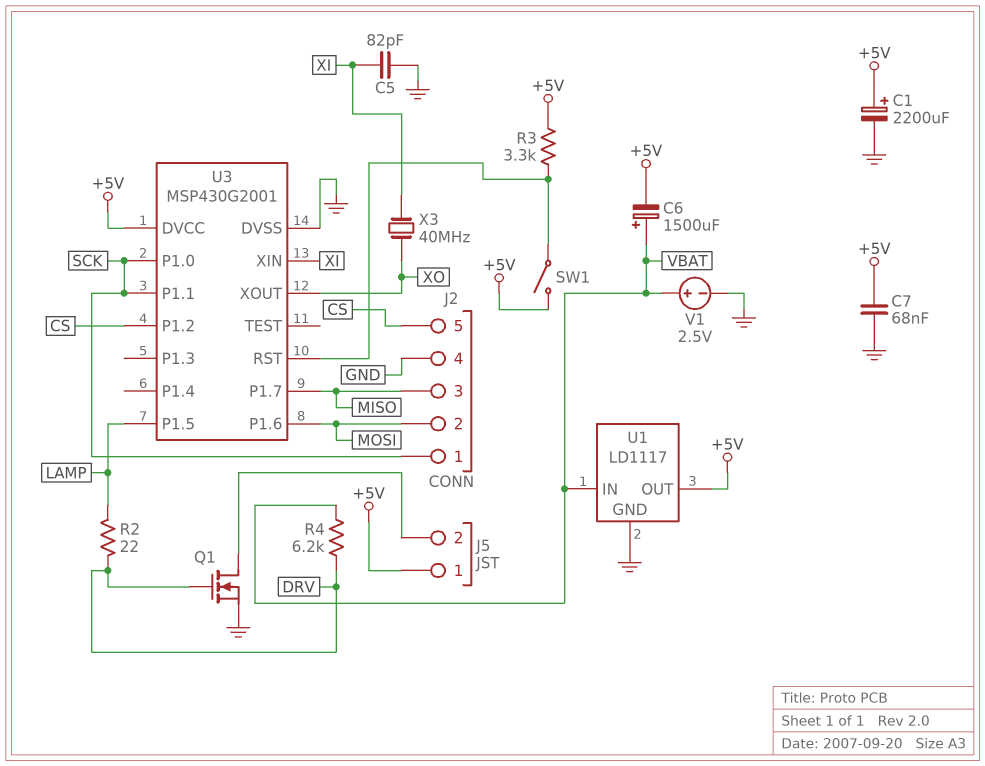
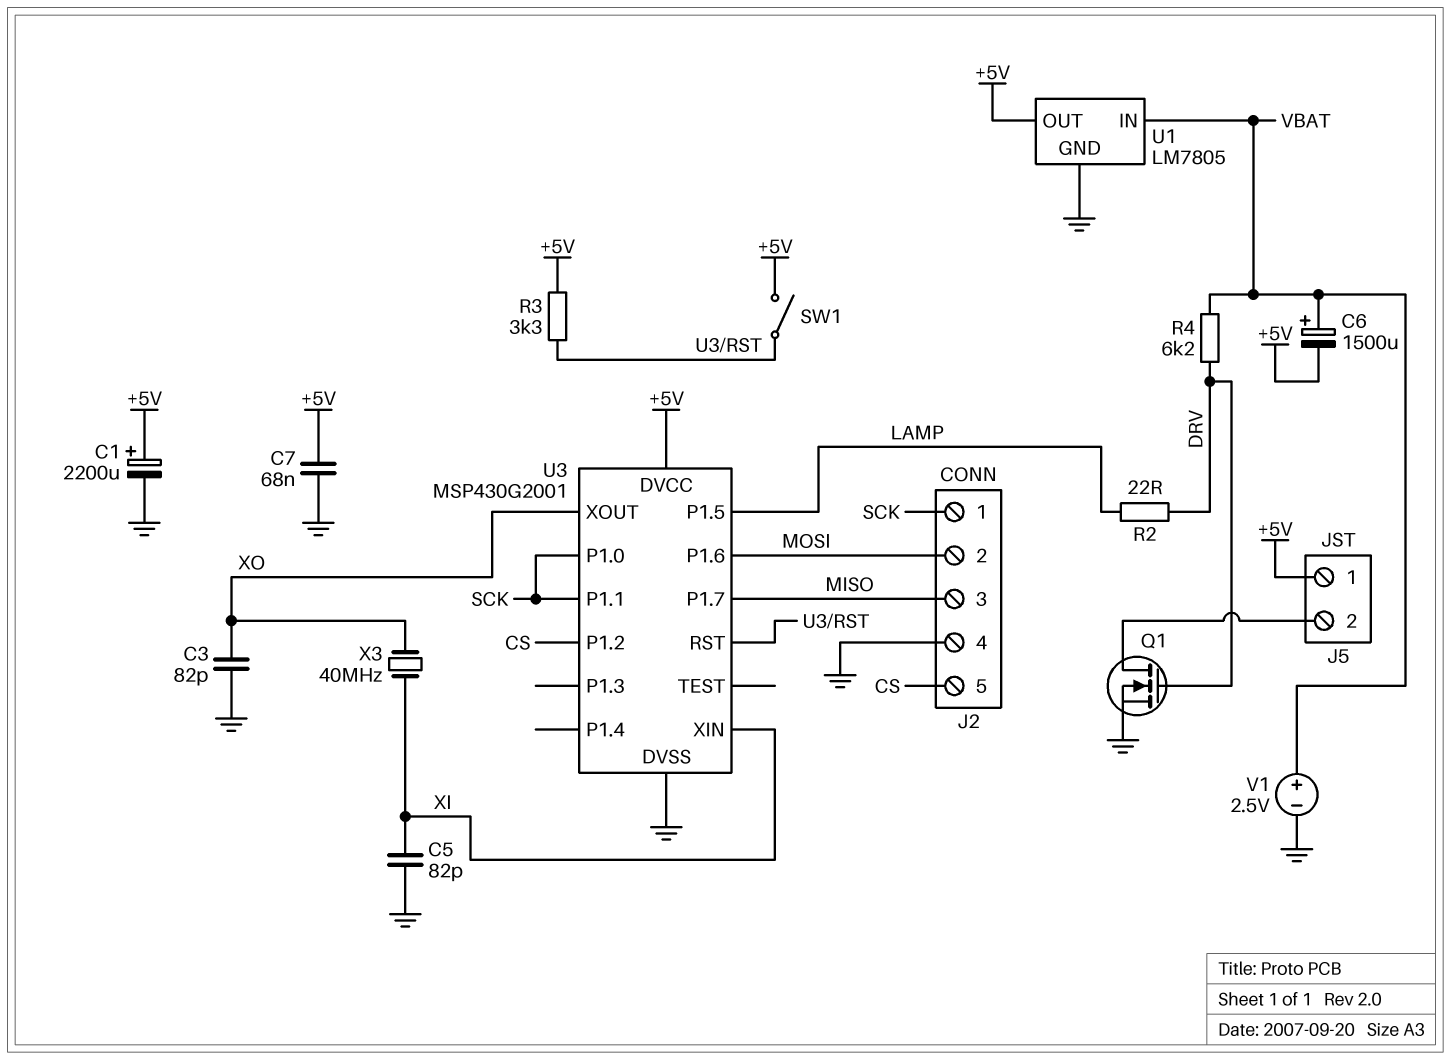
C3: none -> 82pF (GND, XO)
U1: LD1117 -> LM7805

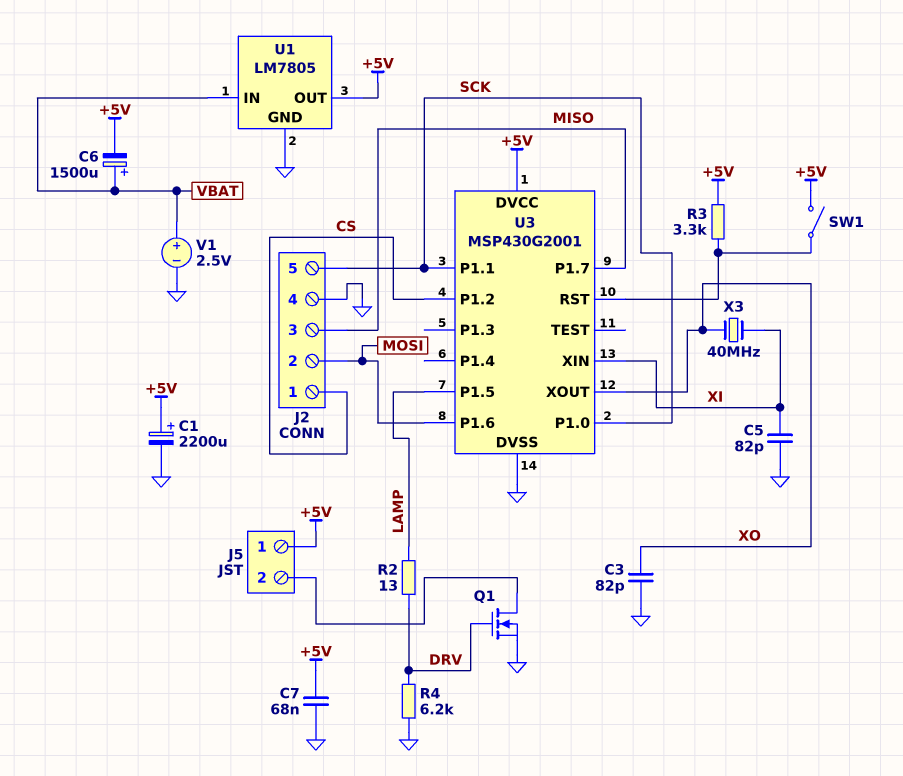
J2 pin 1: SCK -> CS
J2 pin 5: CS -> SCK
R2: 22 (DRV, LAMP) -> 13 (DRV, LAMP)
R4: 6.2k (DRV, VBAT) -> 6.2k (DRV, GND)

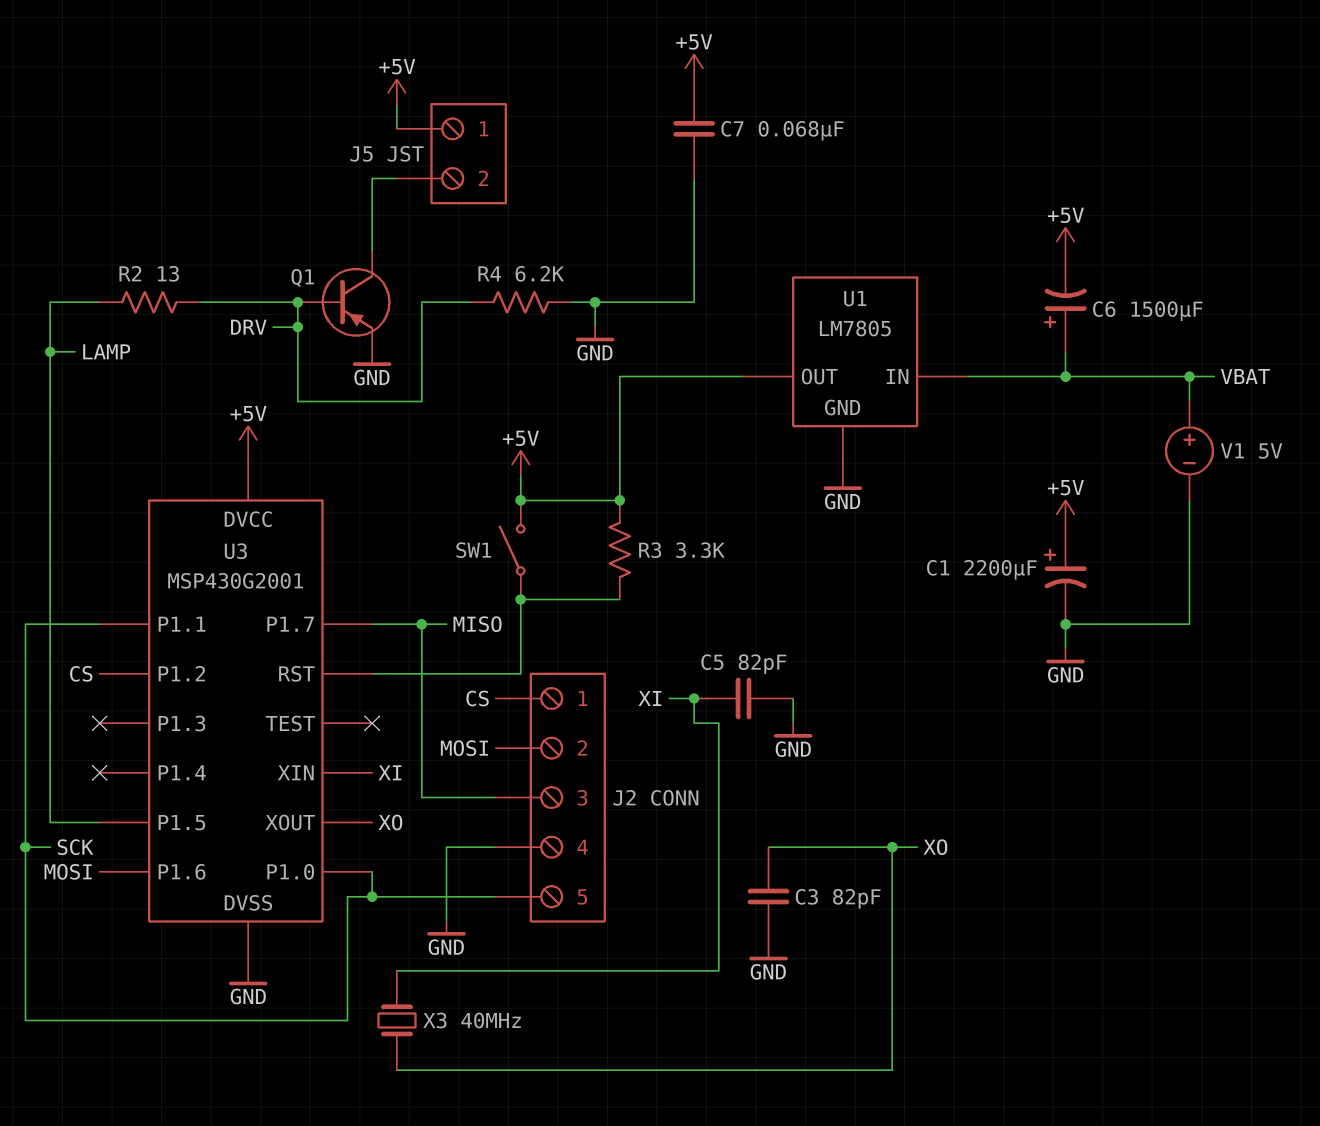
Q1: NMOS (G DRV, D J5/2, S GND) -> PNP (B DRV, C J5/2, E GND)
V1: 2.5V (plus VBAT, minus GND) -> 5V (plus VBAT, minus GND)

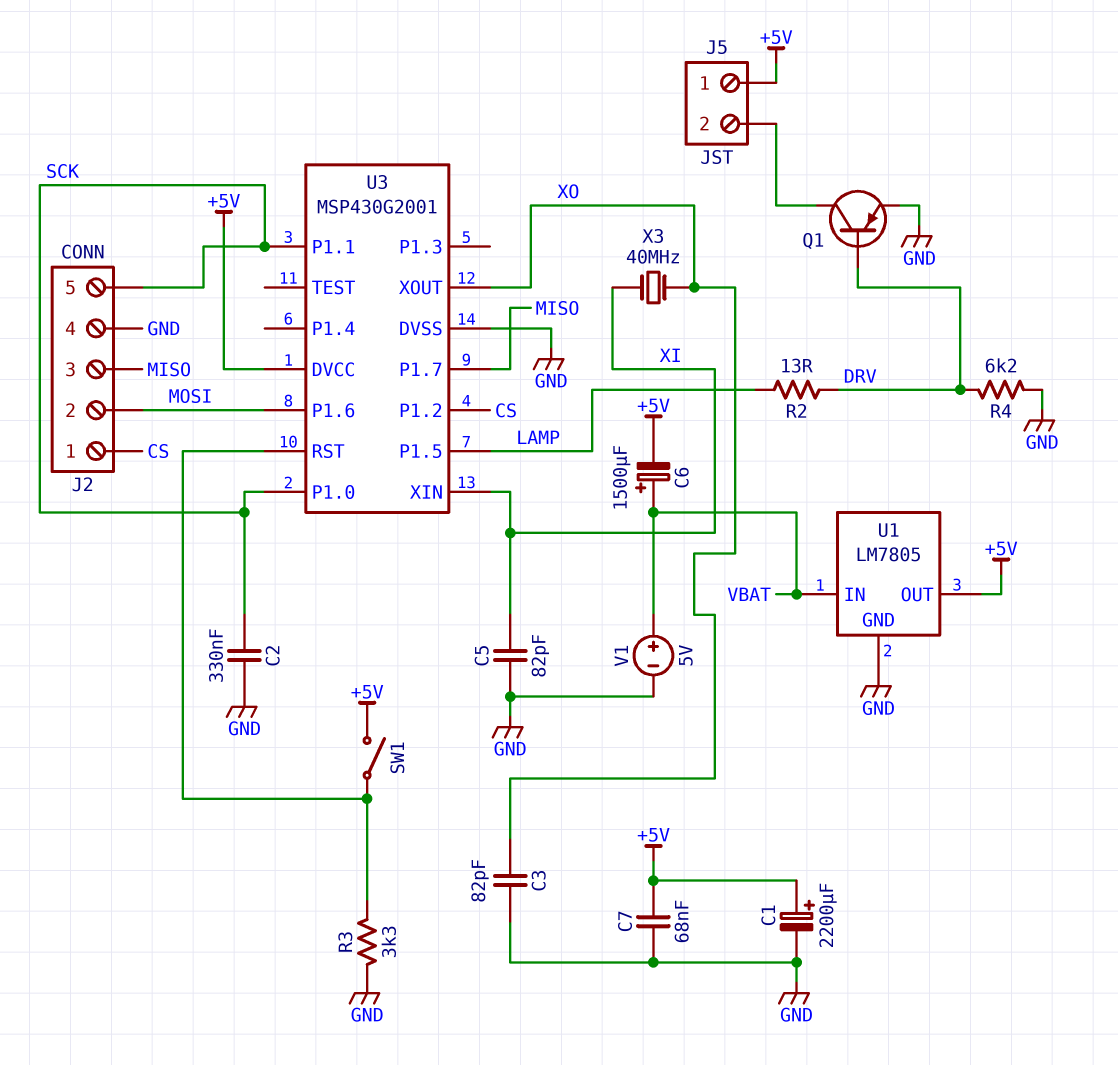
C2: none -> 330nF (GND, SCK)
R3: 3.3k (+5V, U3/RST) -> 3.3k (GND, U3/RST)

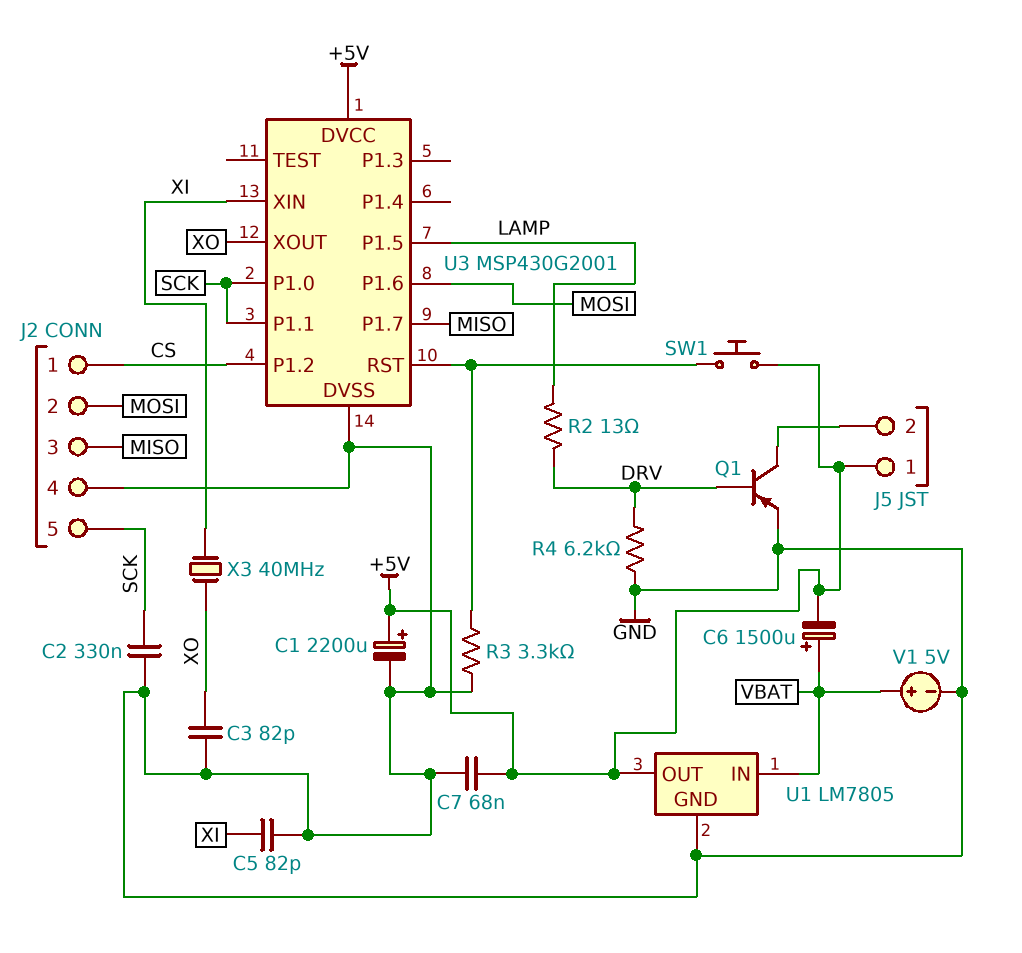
SW1: switch (+5V, U3/RST) -> button (+5V, U3/RST)

